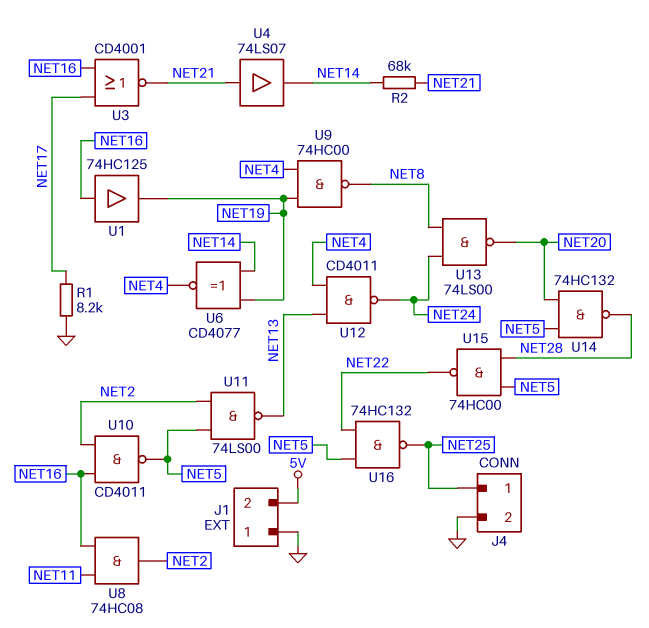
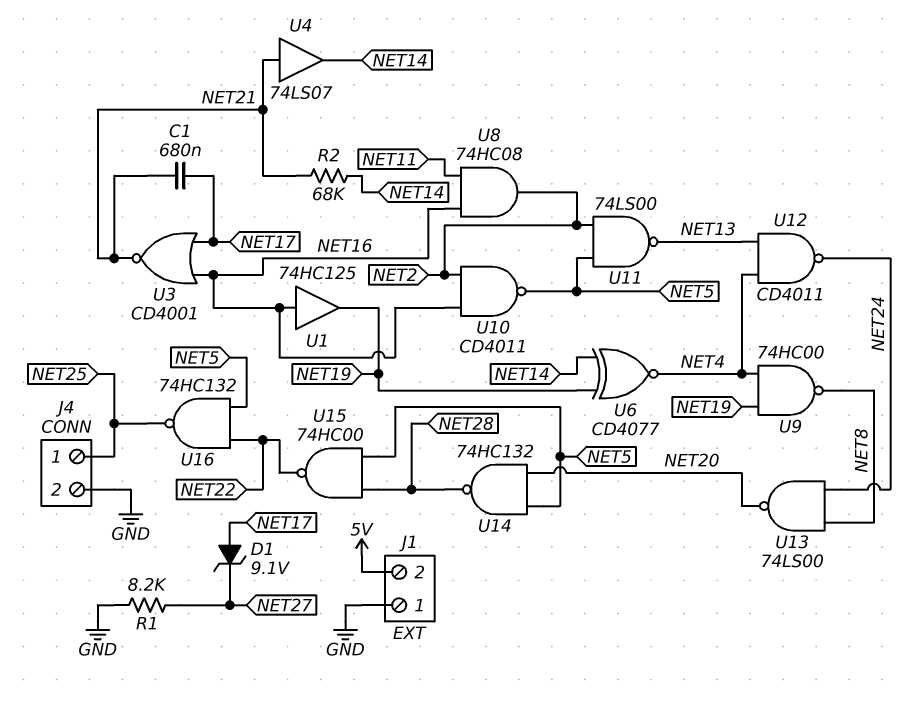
C1: none -> 680nF (NET17, NET21)
D1: none -> zener 9.1V (A NET17, K NET27)
R1: 8.2k (GND, NET17) -> 8.2k (GND, NET27)

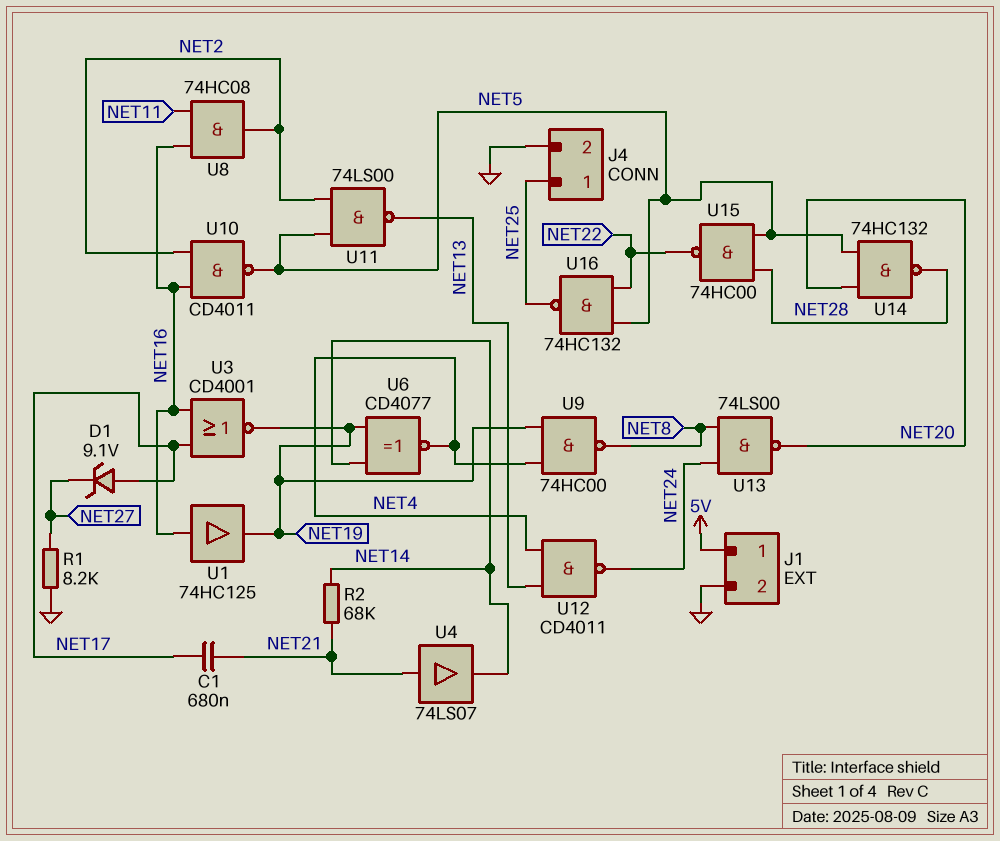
J1 pin 1: GND -> 5V
J1 pin 2: 5V -> GND
U3: NOR CD4001 (in NET16, in NET17, out NET21) -> NOR CD4001 (in NET16, in NET17, out NET19)

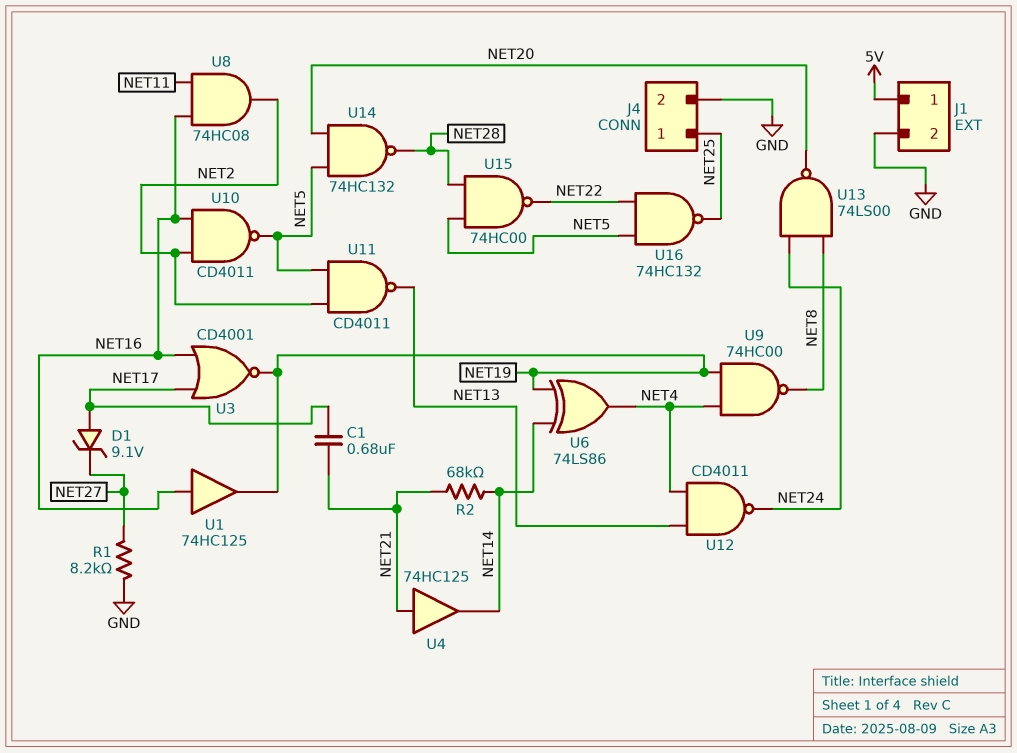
U4: buffer 74LS07 (in NET21, out NET14) -> buffer 74HC125 (in NET21, out NET14)
U6: XNOR CD4077 (in NET14, in NET19, out NET4) -> XOR 74LS86 (in NET14, in NET19, out NET4)
U11: NAND 74LS00 (in NET2, in NET5, out NET13) -> NAND CD4011 (in NET2, in NET5, out NET13)

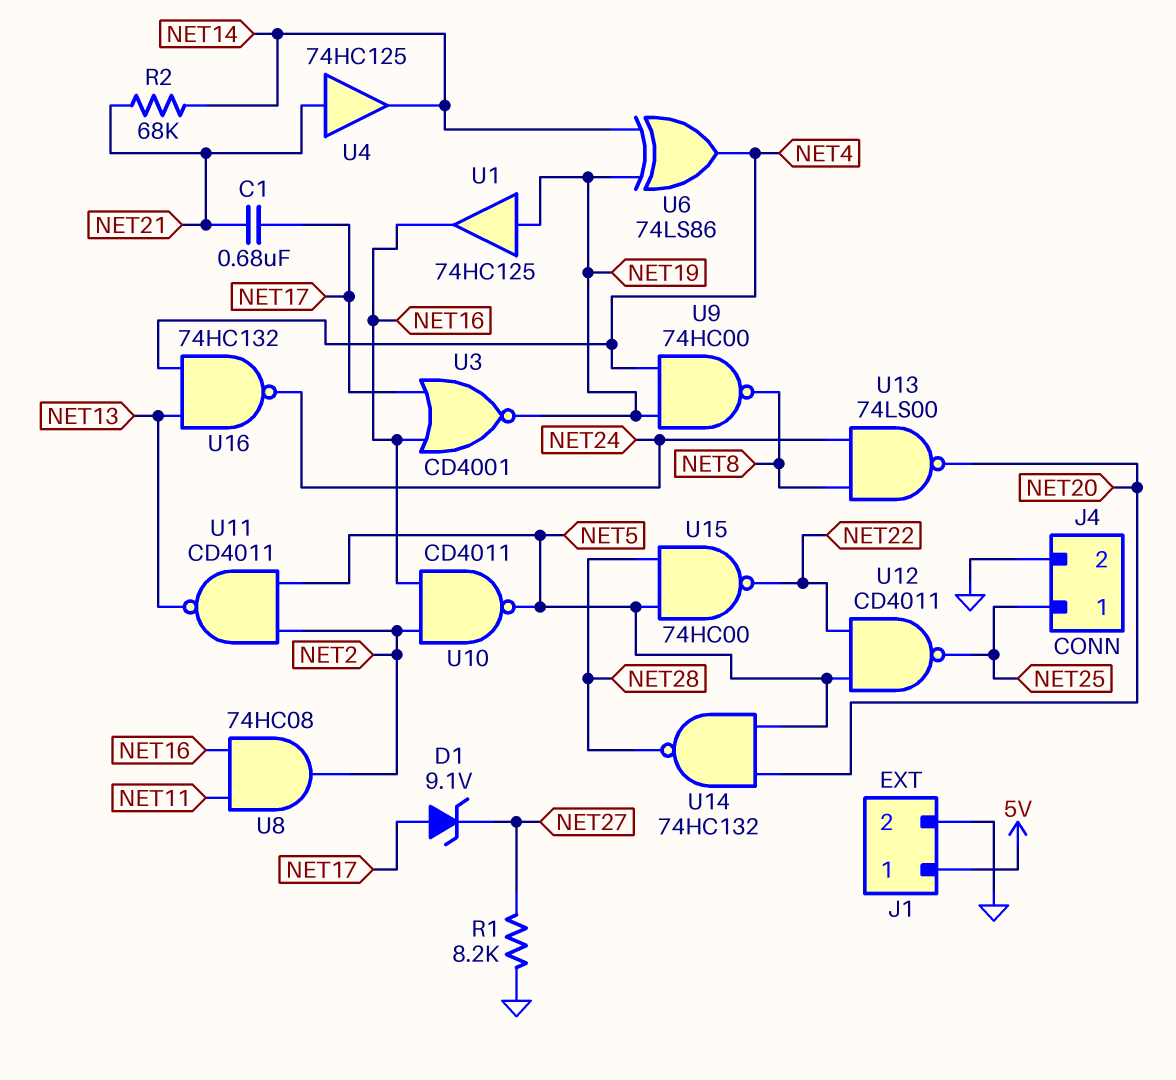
U1: buffer 74HC125 (in NET16, out NET19) -> buffer 74HC125 (in NET19, out NET16)
U12: NAND CD4011 (in NET4, in NET13, out NET24) -> NAND CD4011 (in NET5, in NET22, out NET25)
U16: NAND 74HC132 (in NET5, in NET22, out NET25) -> NAND 74HC132 (in NET4, in NET13, out NET24)

